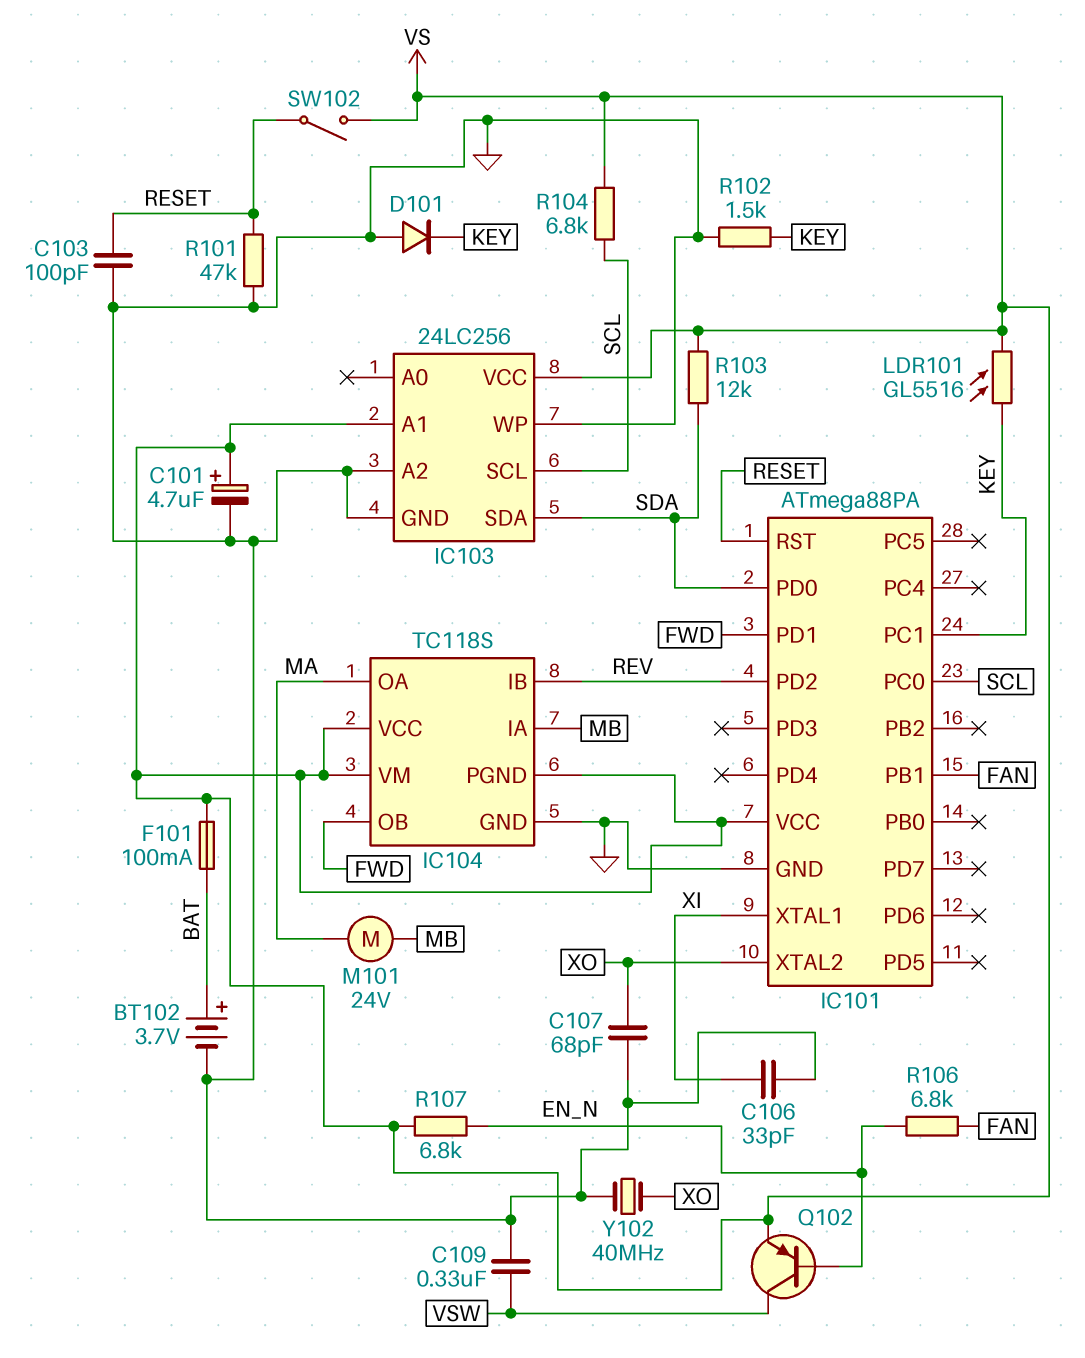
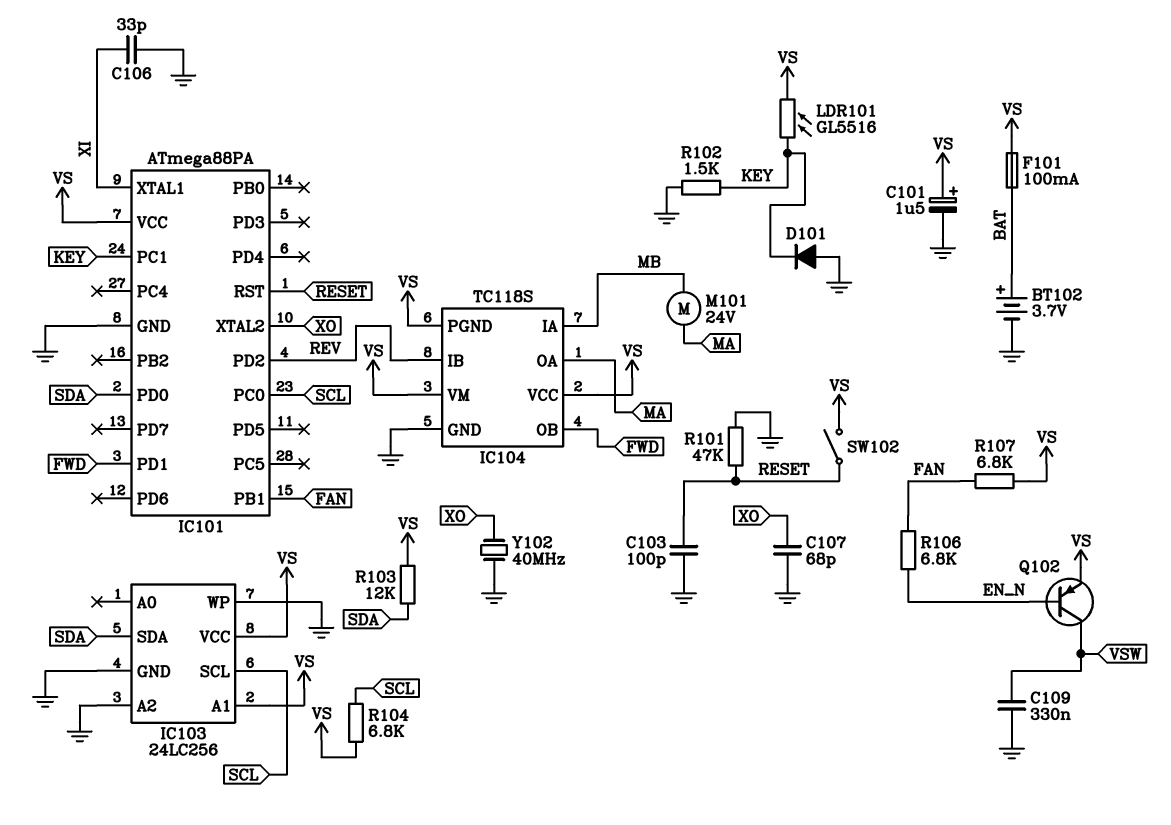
C101: 4.7uF (plus VS, minus GND) -> 1.5uF (plus VS, minus GND)
R107: 6.8k (EN_N, VS) -> 6.8k (FAN, VS)

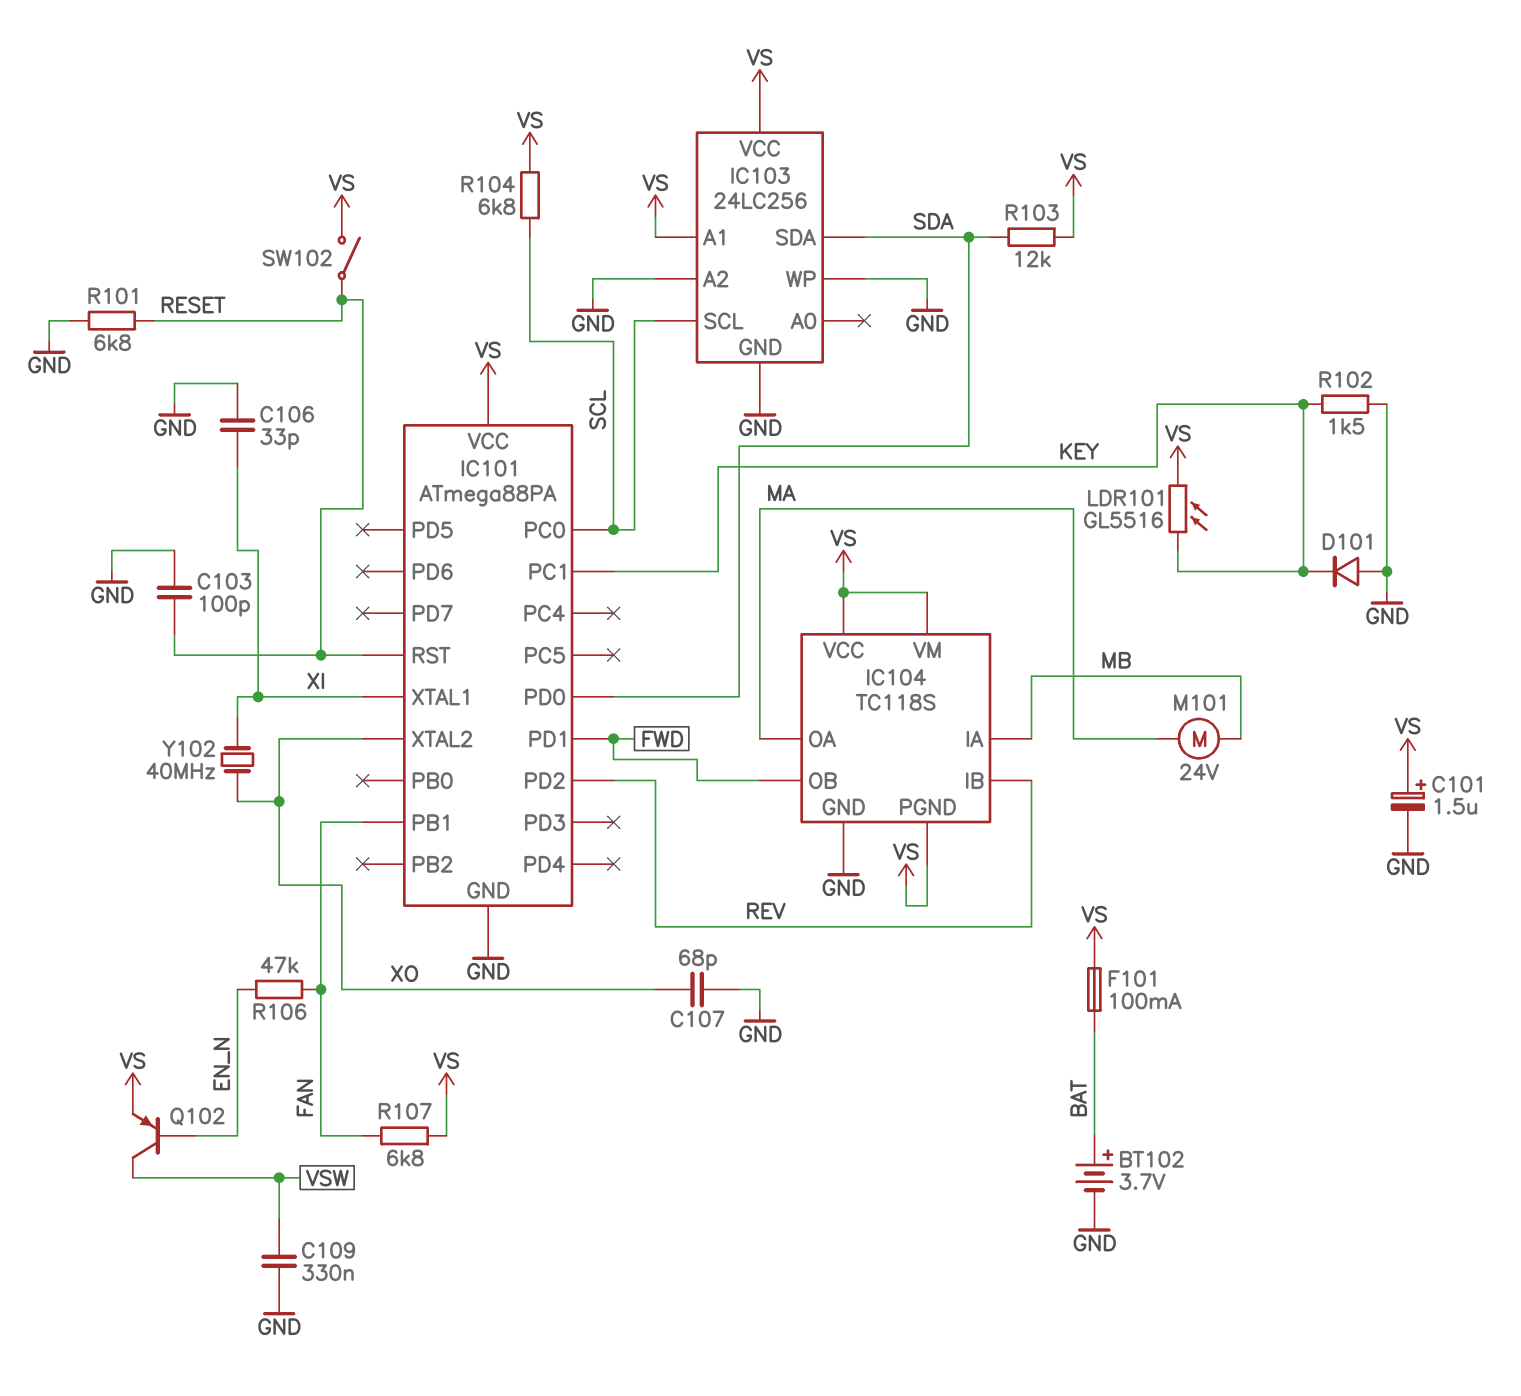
R101: 47k (GND, RESET) -> 6.8k (GND, RESET)
R106: 6.8k (EN_N, FAN) -> 47k (EN_N, FAN)
Y102: 40MHz (GND, XO) -> 40MHz (XI, XO)

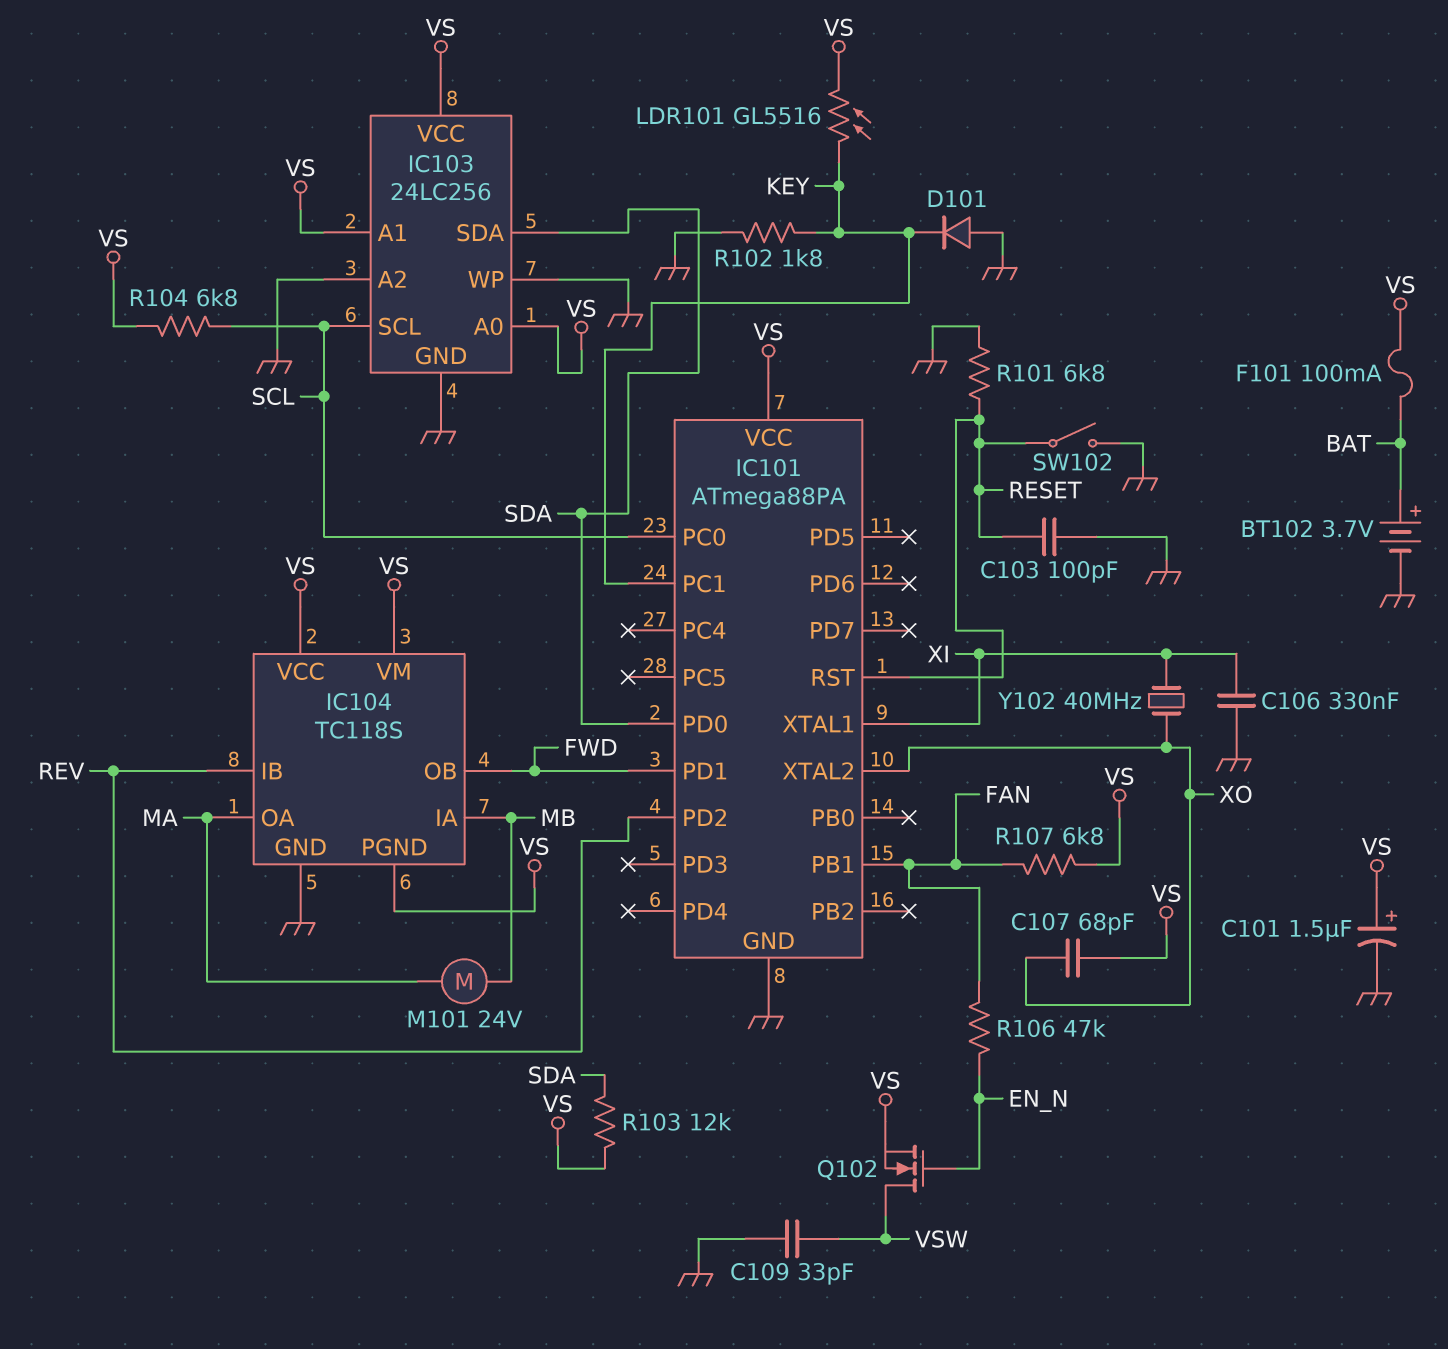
C106: 33pF (GND, XI) -> 330nF (GND, XI)
C107: 68pF (GND, XO) -> 68pF (VS, XO)
C109: 330nF (GND, VSW) -> 33pF (GND, VSW)
IC103 pin A0: none -> VS
Q102: PNP (B EN_N, C VSW, E VS) -> NMOS (G EN_N, D VSW, S VS)
R102: 1.5k (GND, KEY) -> 1.8k (GND, KEY)
SW102: switch (RESET, VS) -> switch (GND, RESET)

